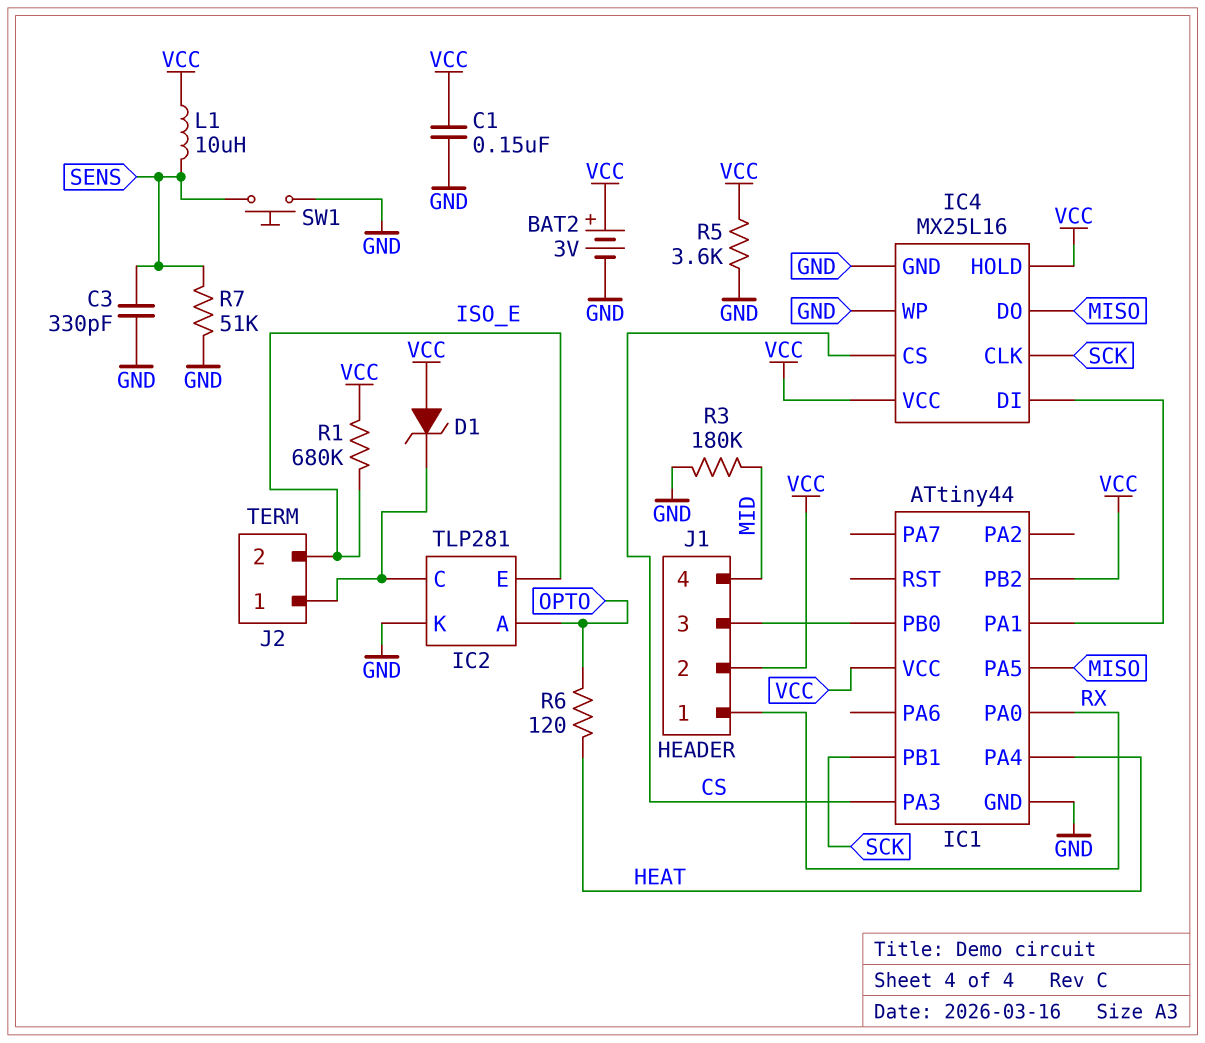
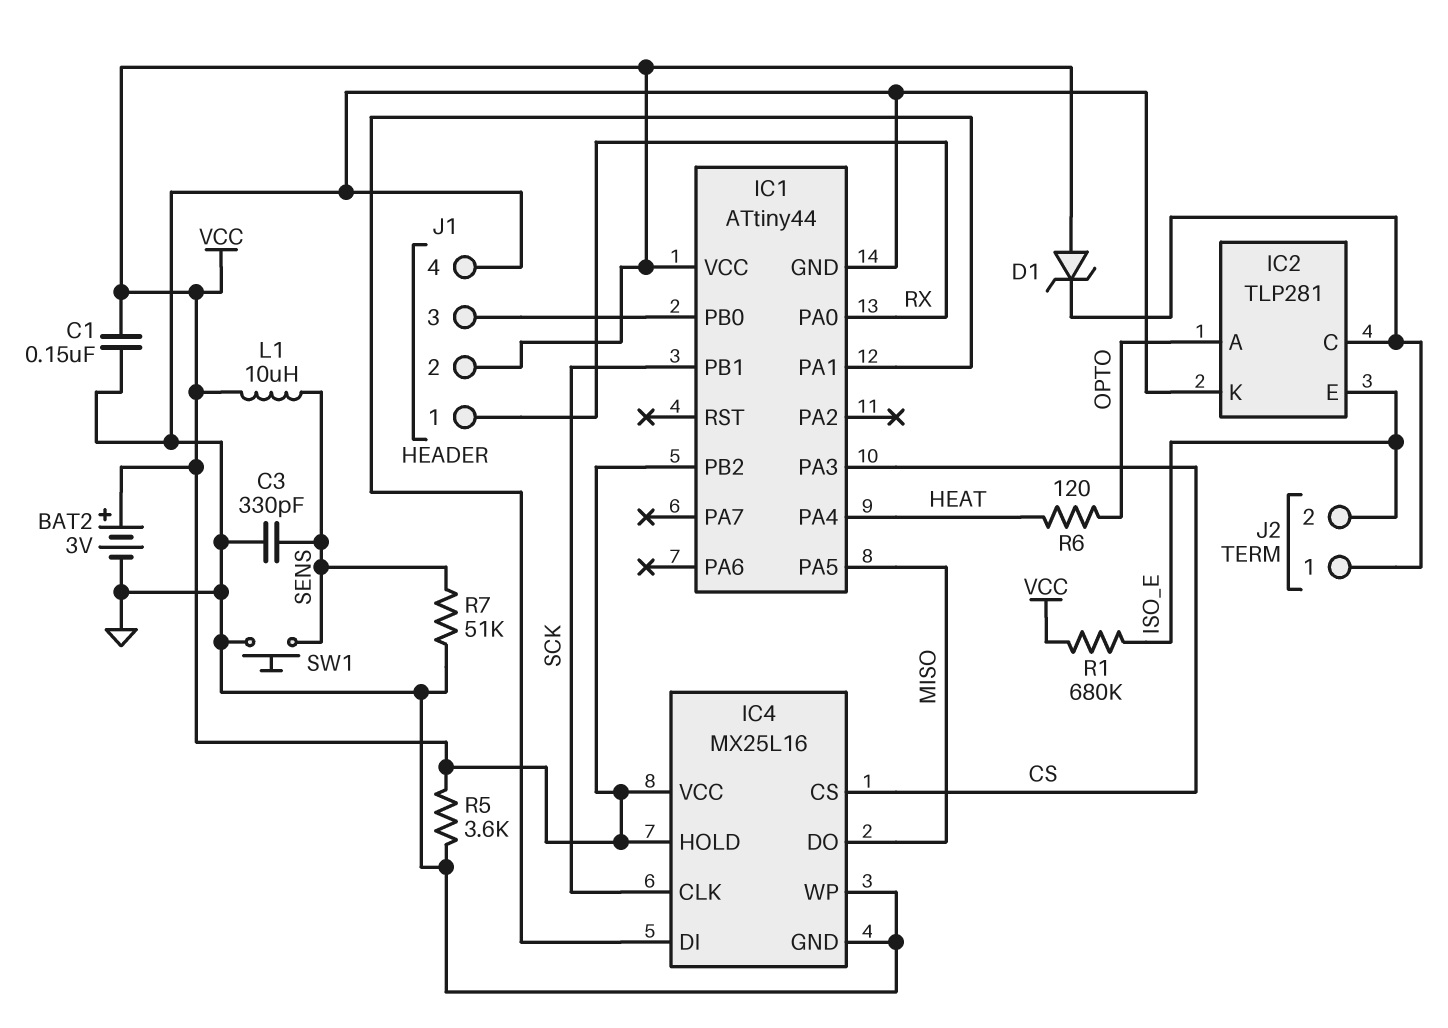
J1 pin 4: MID -> GND
R3: 180k (GND, MID) -> none

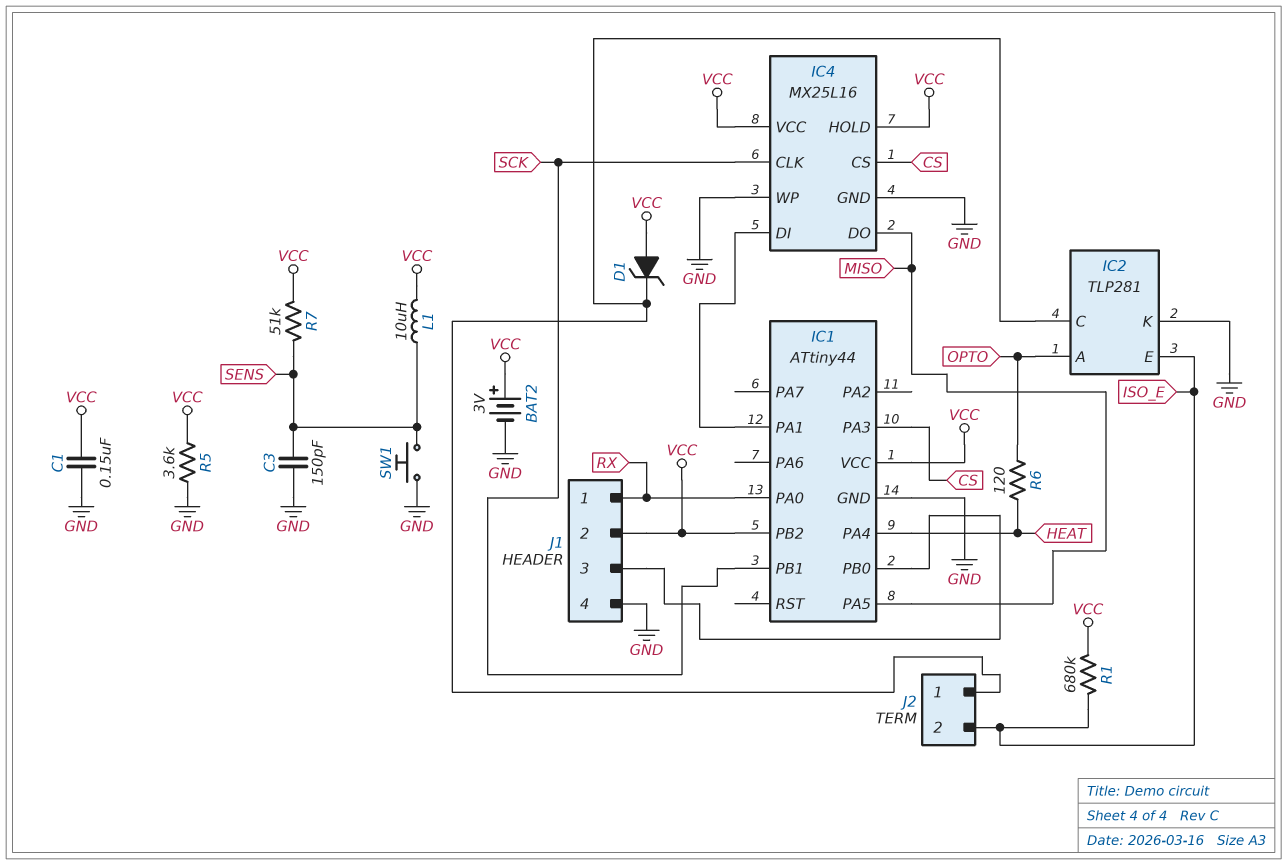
C3: 330pF (GND, SENS) -> 150pF (GND, SENS)
R7: 51k (GND, SENS) -> 51k (SENS, VCC)

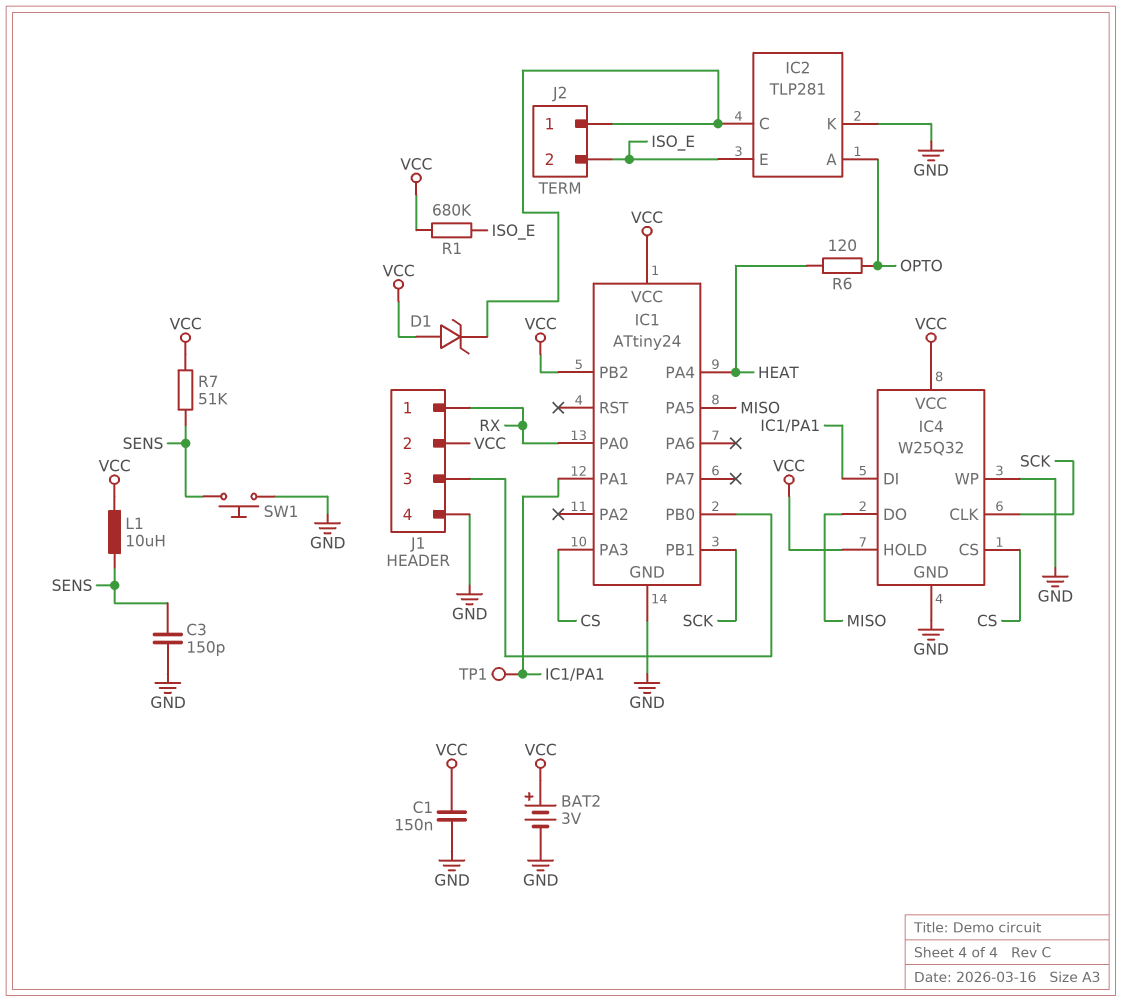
IC1: ATtiny44 -> ATtiny24
IC4: MX25L16 -> W25Q32
R5: 3.6k (GND, VCC) -> none
TP1: none -> test point (IC1/PA1)

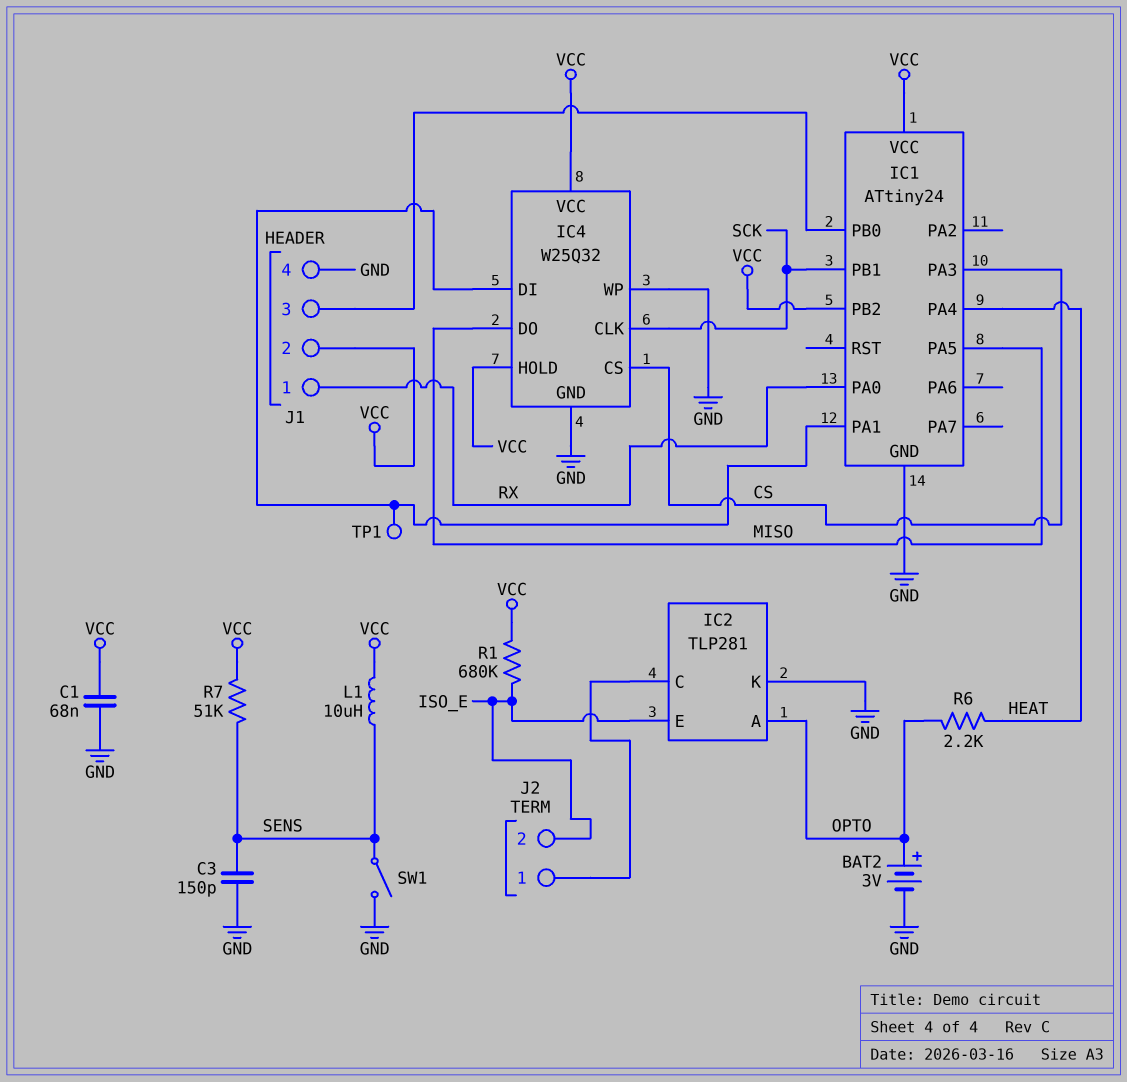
BAT2: 3V (plus VCC, minus GND) -> 3V (plus OPTO, minus GND)
C1: 150nF (GND, VCC) -> 68nF (GND, VCC)
D1: zener (A VCC, K IC2/C) -> none
R6: 120 (HEAT, OPTO) -> 2.2k (HEAT, OPTO)
SW1: button (GND, SENS) -> switch (GND, SENS)

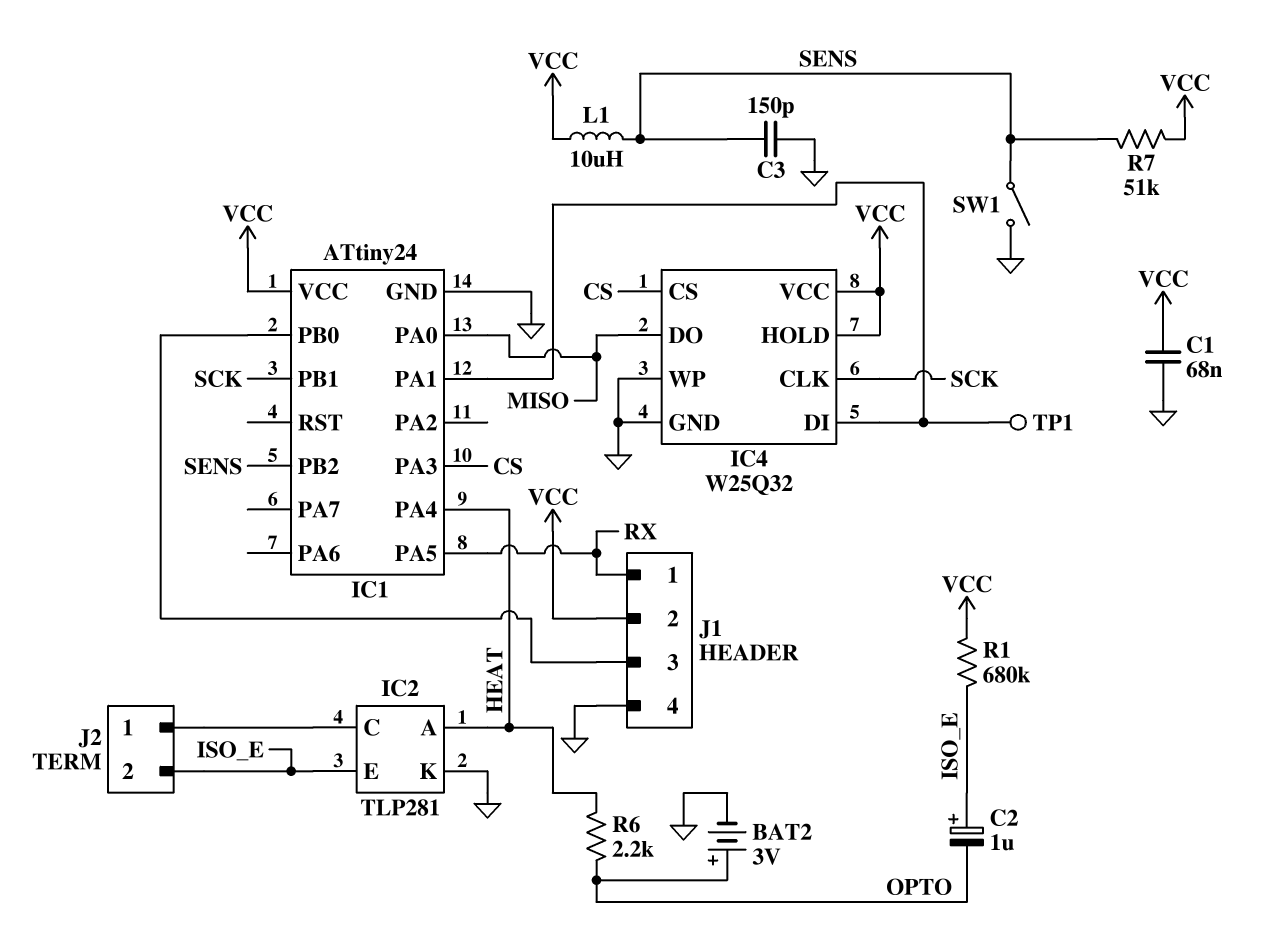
C2: none -> 1uF (plus ISO_E, minus OPTO)
IC1 pin PA0: RX -> MISO
IC1 pin PA5: MISO -> RX
IC1 pin PB2: VCC -> SENS
IC2 pin A: OPTO -> HEAT

